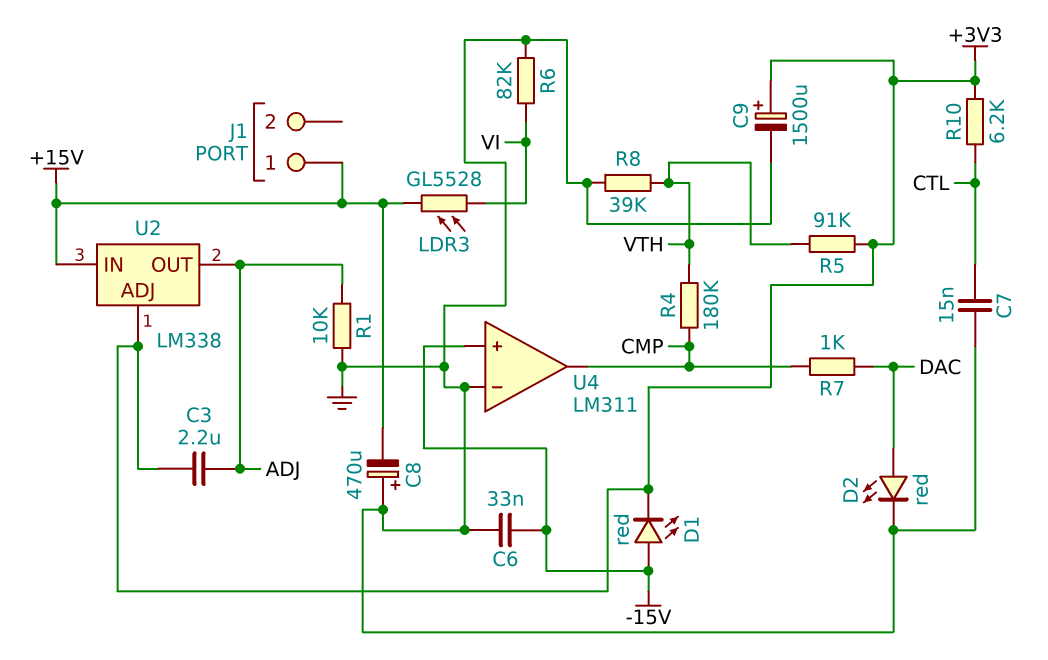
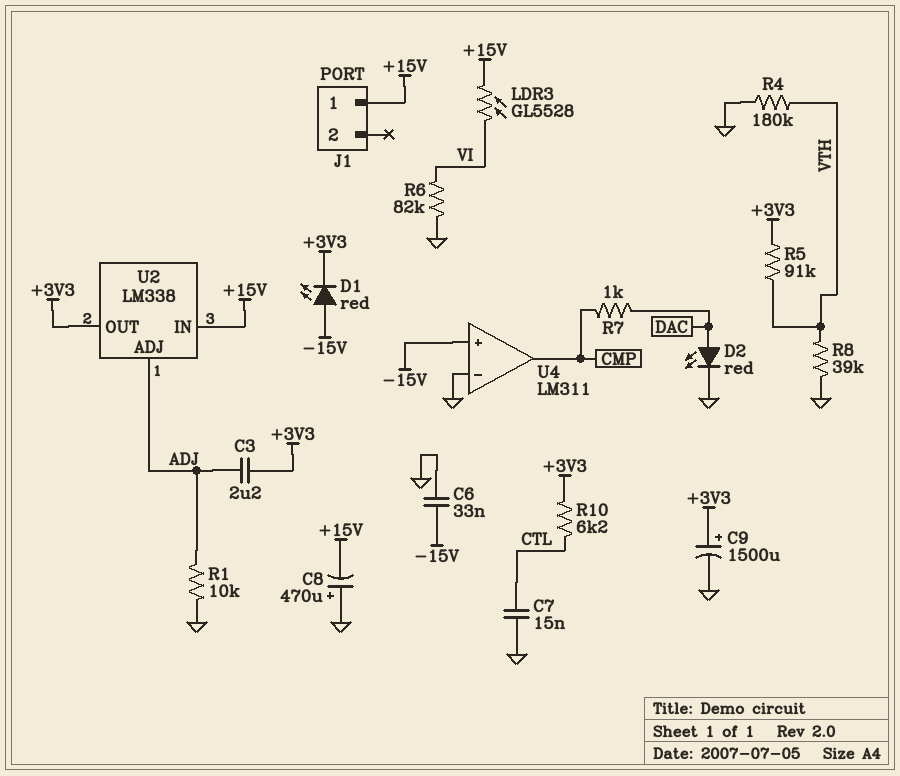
R4: 180k (CMP, VTH) -> 180k (GND, VTH)
U2 pin ADJ: +3V3 -> ADJ
U2 pin OUT: ADJ -> +3V3

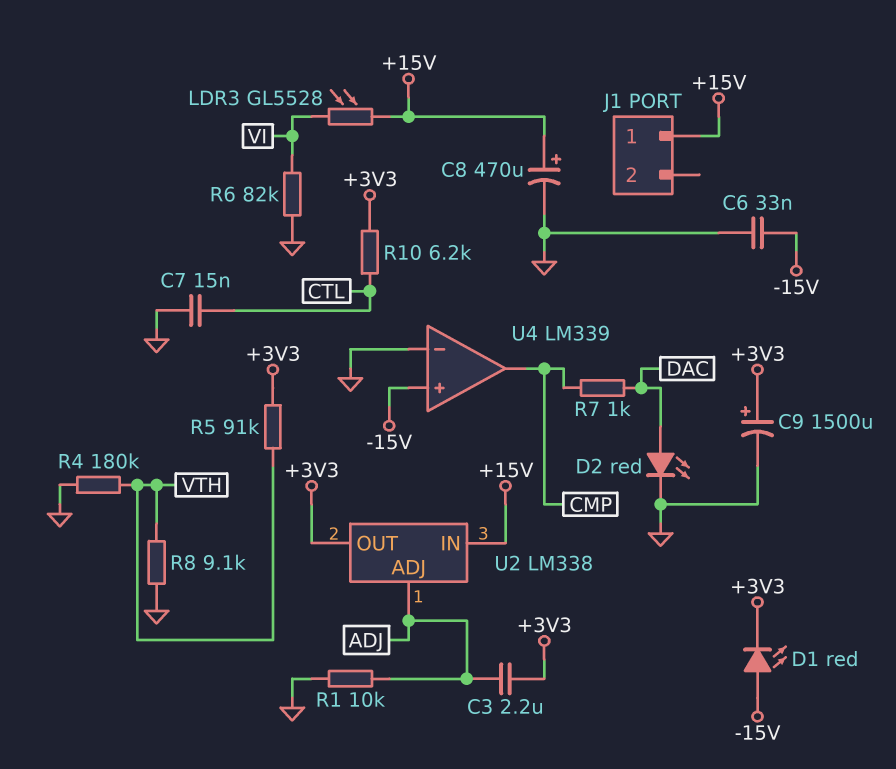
C8: 470uF (plus GND, minus +15V) -> 470uF (plus +15V, minus GND)
R8: 39k (GND, VTH) -> 9.1k (GND, VTH)
U4: LM311 -> LM339

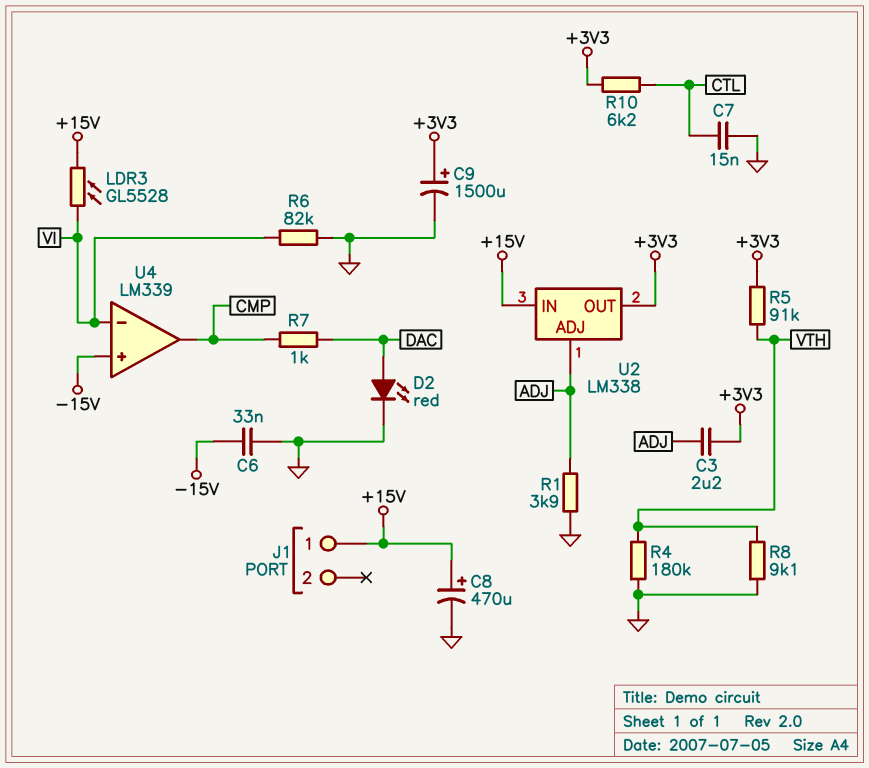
D1: LED red (A -15V, K +3V3) -> none
R1: 10k (ADJ, GND) -> 3.9k (ADJ, GND)
U4 pin in-: GND -> VI

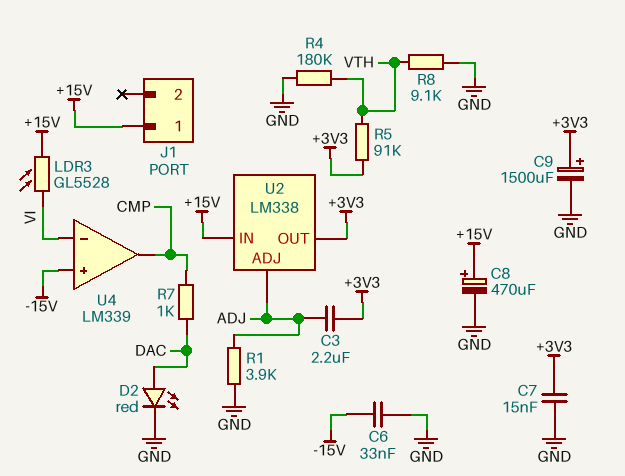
C7: 15nF (CTL, GND) -> 15nF (+3V3, GND)
R6: 82k (GND, VI) -> none
R10: 6.2k (+3V3, CTL) -> none

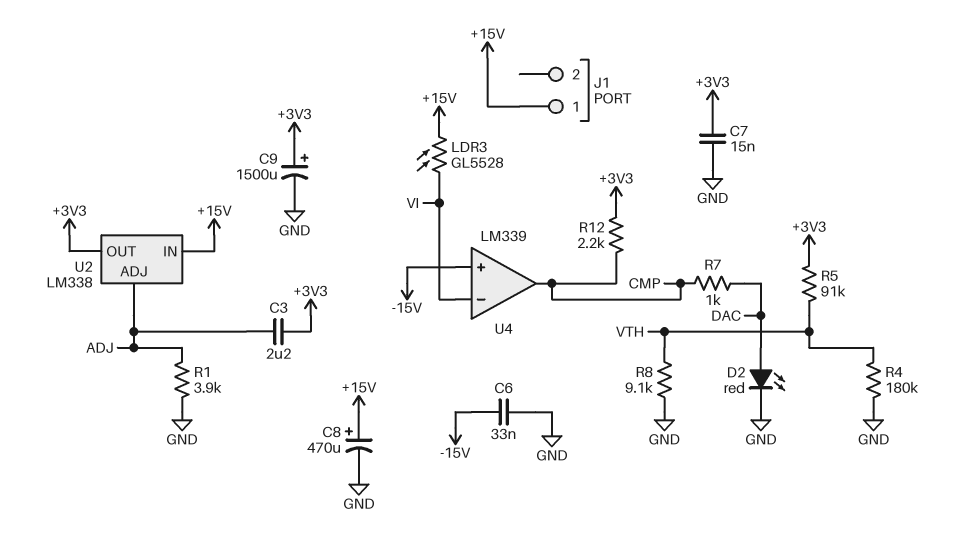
R12: none -> 2.2k (+3V3, CMP)

